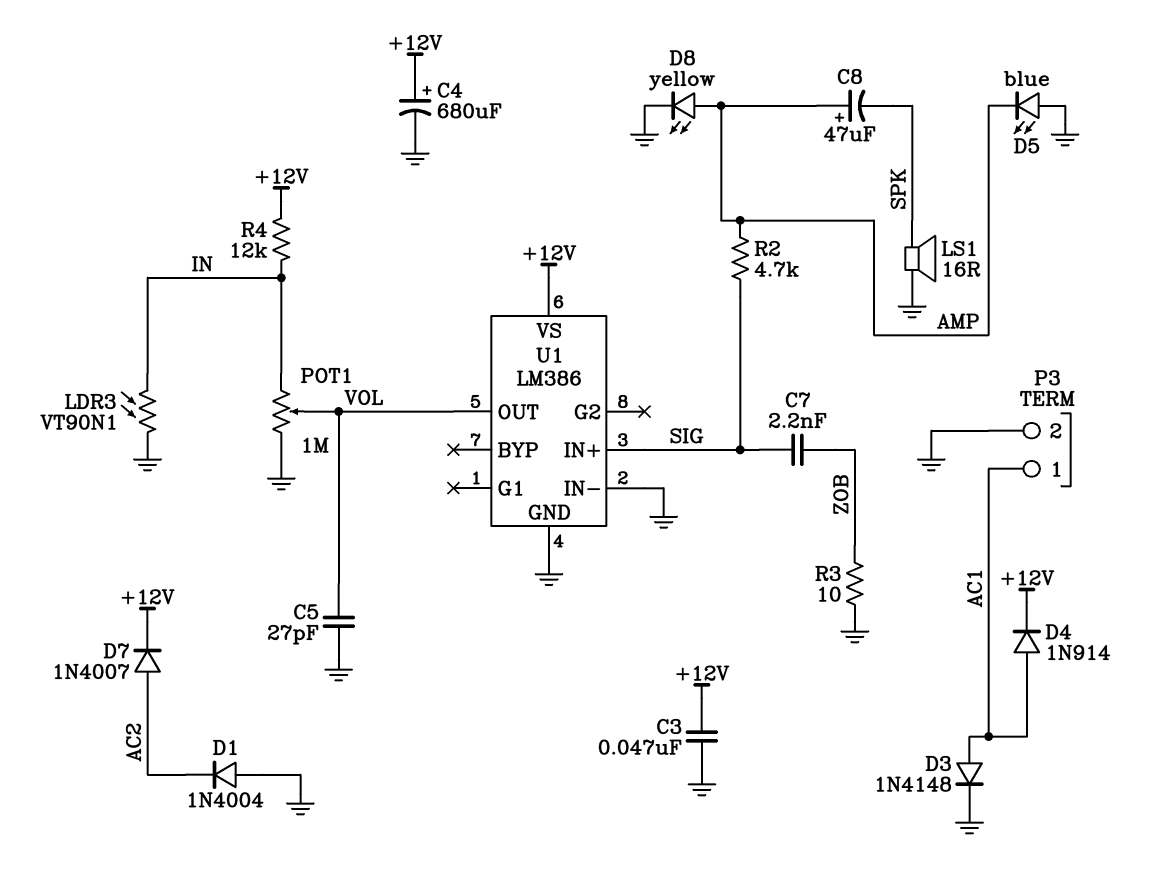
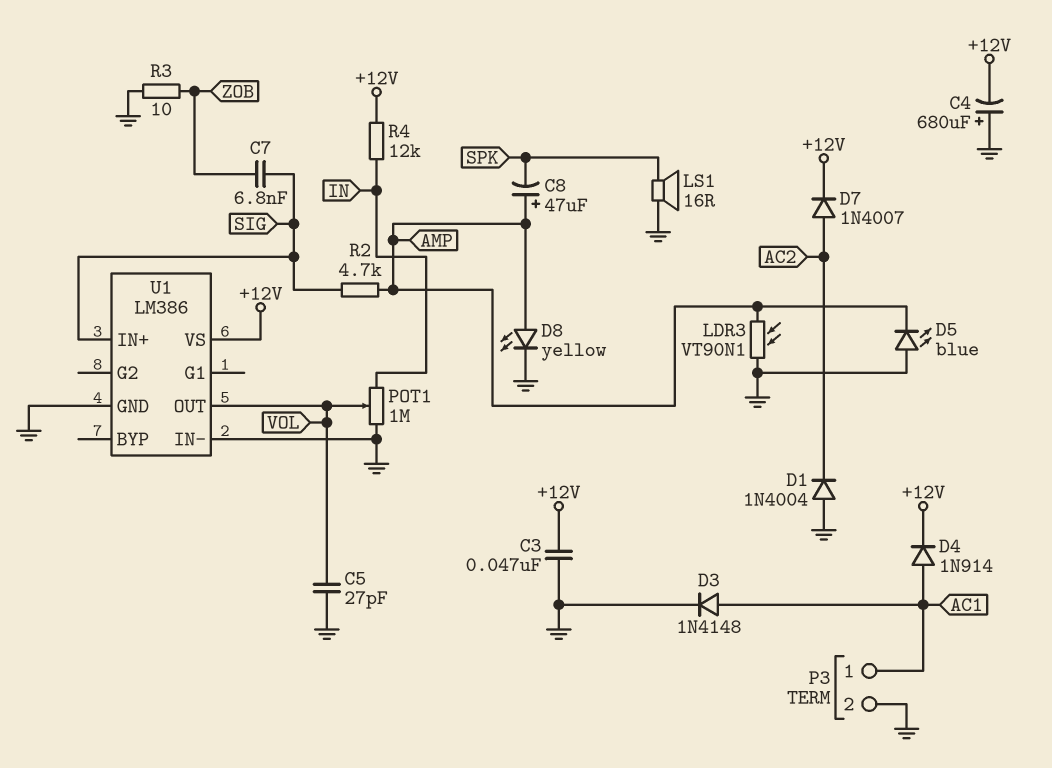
C4: 680uF (plus +12V, minus GND) -> 680uF (plus GND, minus +12V)
C7: 2.2nF (SIG, ZOB) -> 6.8nF (SIG, ZOB)
LDR3: VT90N1 (GND, IN) -> VT90N1 (AMP, GND)

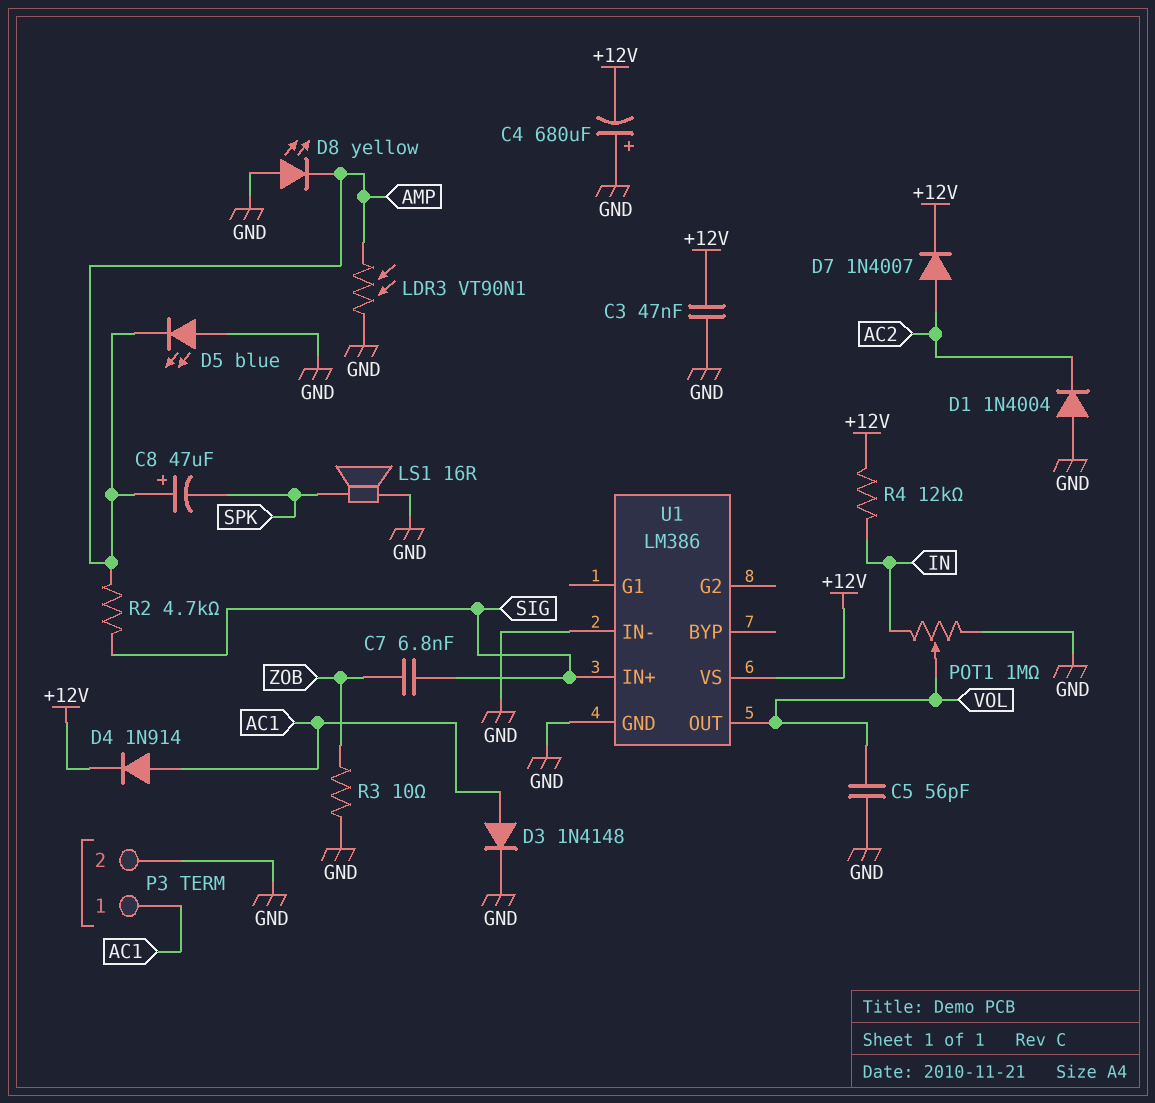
C5: 27pF (GND, VOL) -> 56pF (GND, VOL)
D8: LED yellow (A AMP, K GND) -> LED yellow (A GND, K AMP)

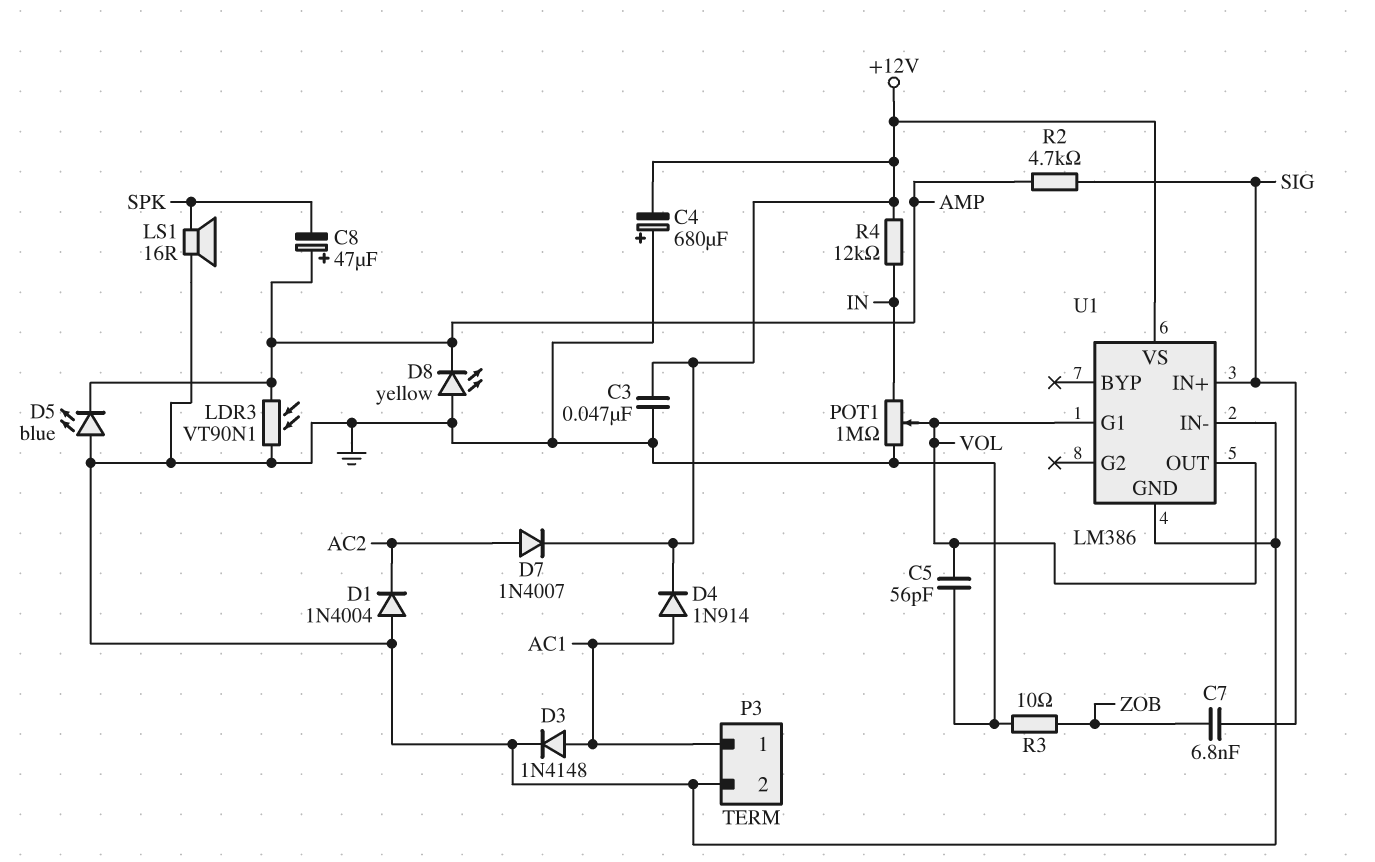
U1 pin G1: none -> VOL

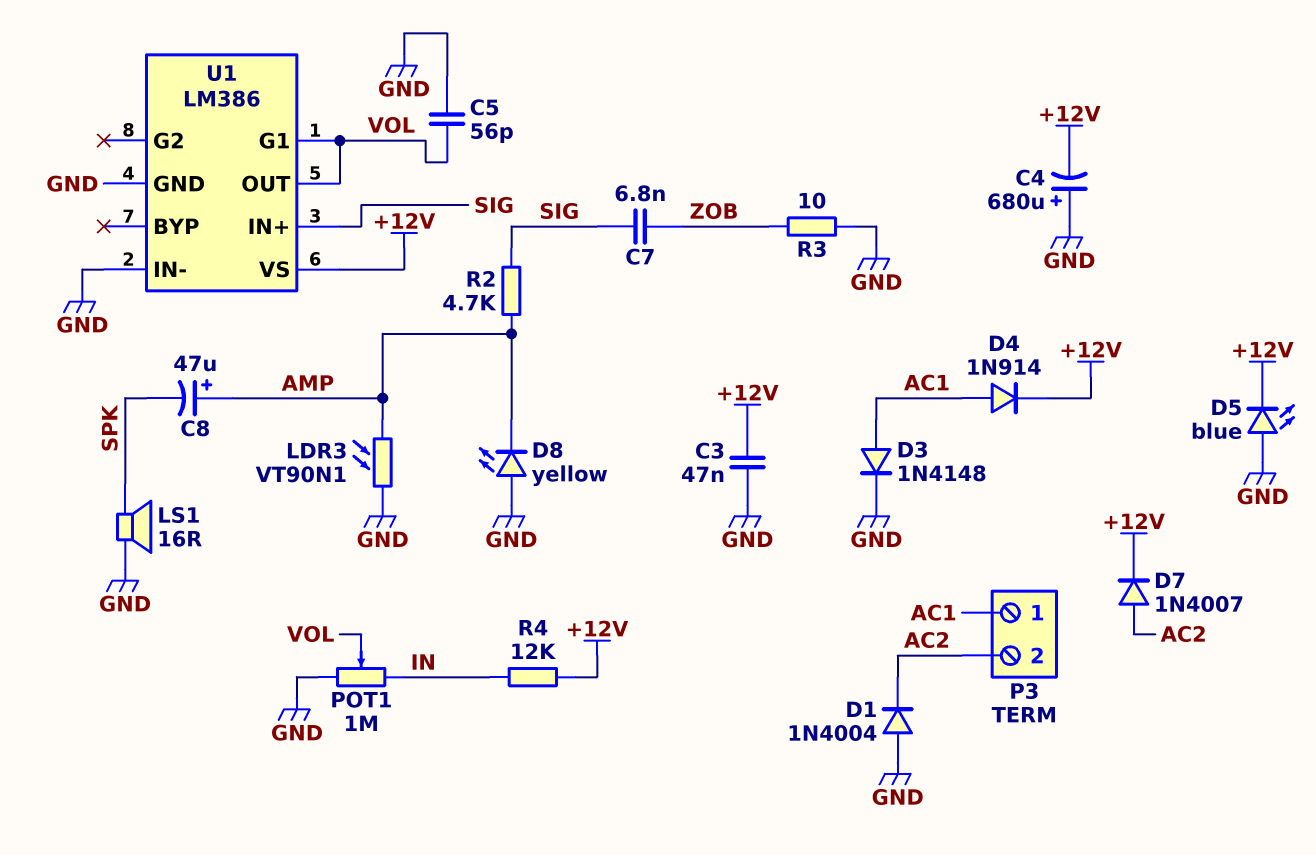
D5: LED blue (A GND, K AMP) -> LED blue (A GND, K +12V)
P3 pin 2: GND -> AC2

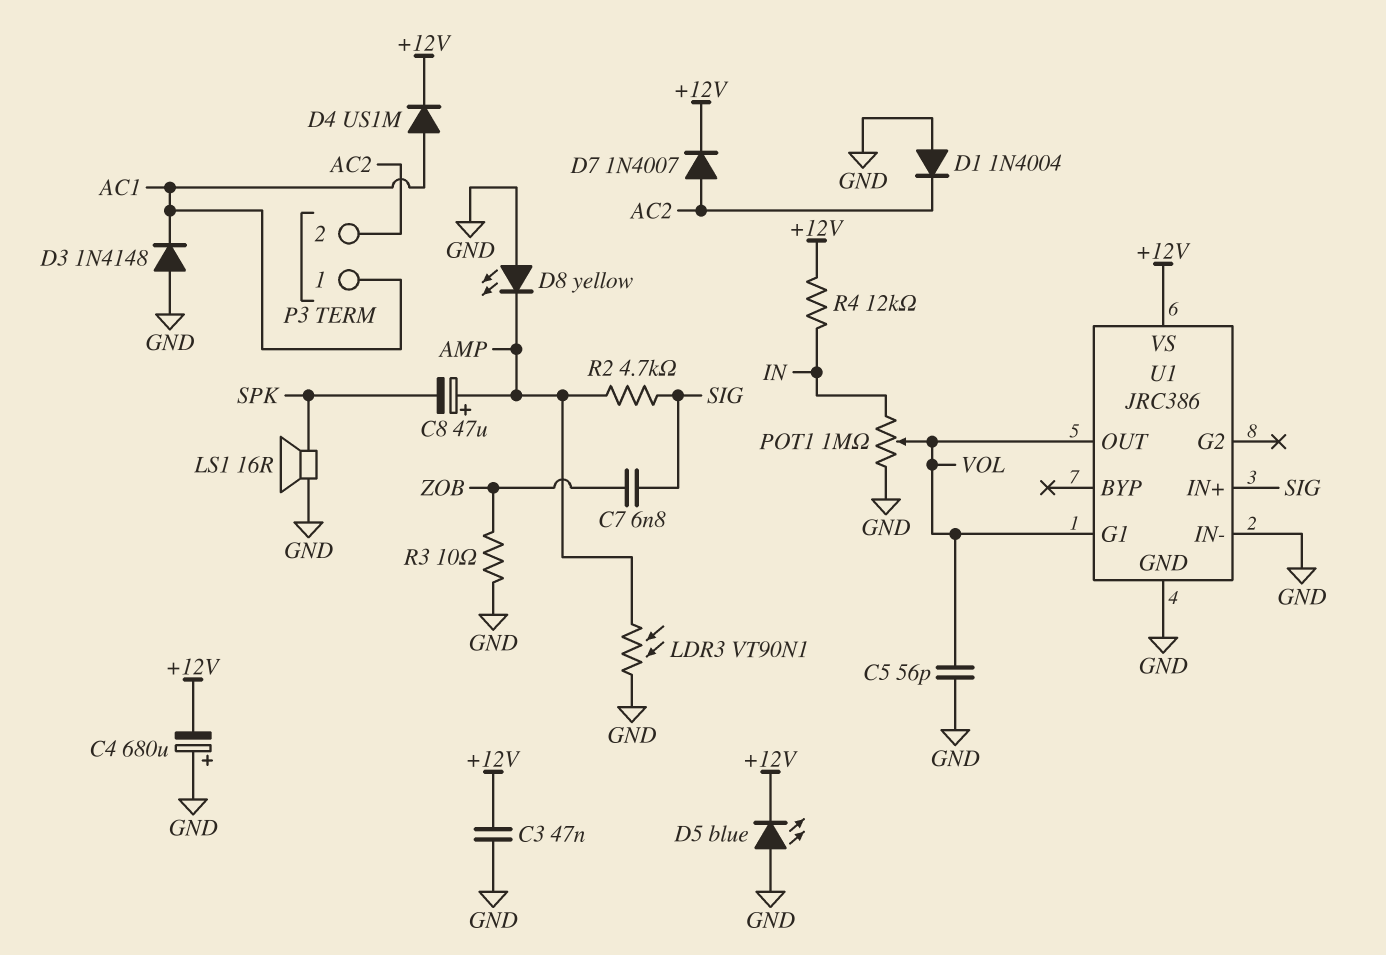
D3: diode 1N4148 (A AC1, K GND) -> diode 1N4148 (A GND, K AC1)
D4: diode 1N914 (A AC1, K +12V) -> diode US1M (A AC1, K +12V)
U1: LM386 -> JRC386

